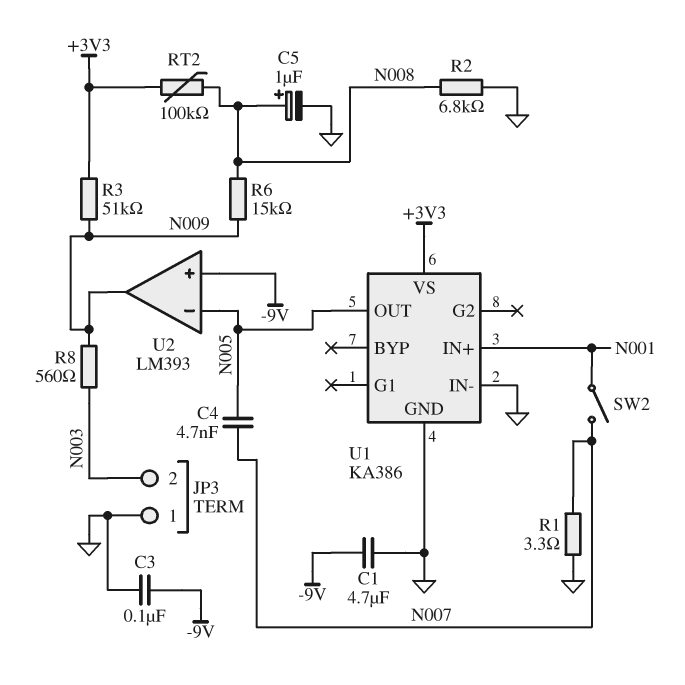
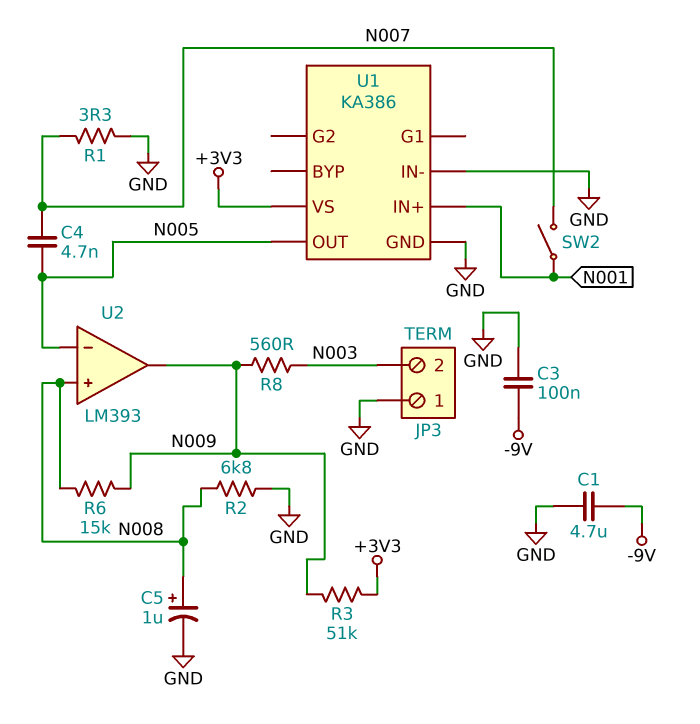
RT2: 100k (+3V3, N008) -> none
U2 pin in+: -9V -> N008

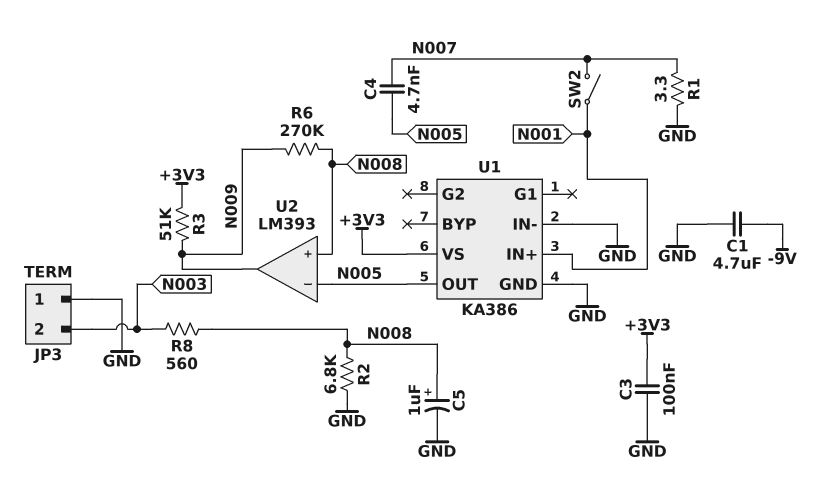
C3: 100nF (-9V, GND) -> 100nF (+3V3, GND)
R6: 15k (N008, N009) -> 270k (N008, N009)
R8: 560 (N003, N009) -> 560 (N003, N008)

